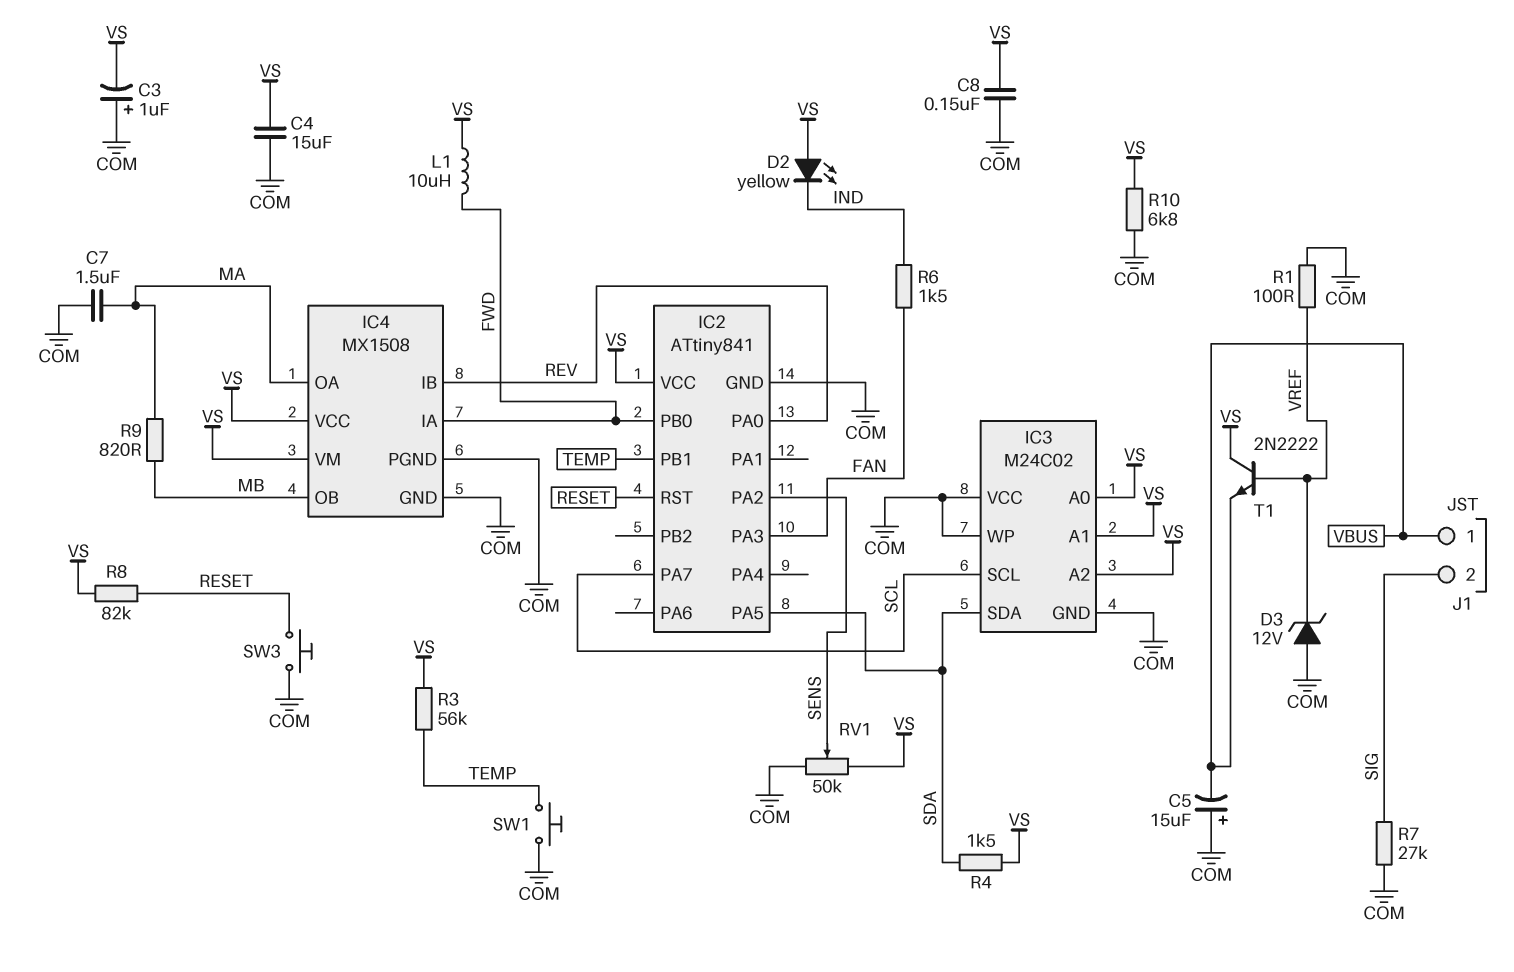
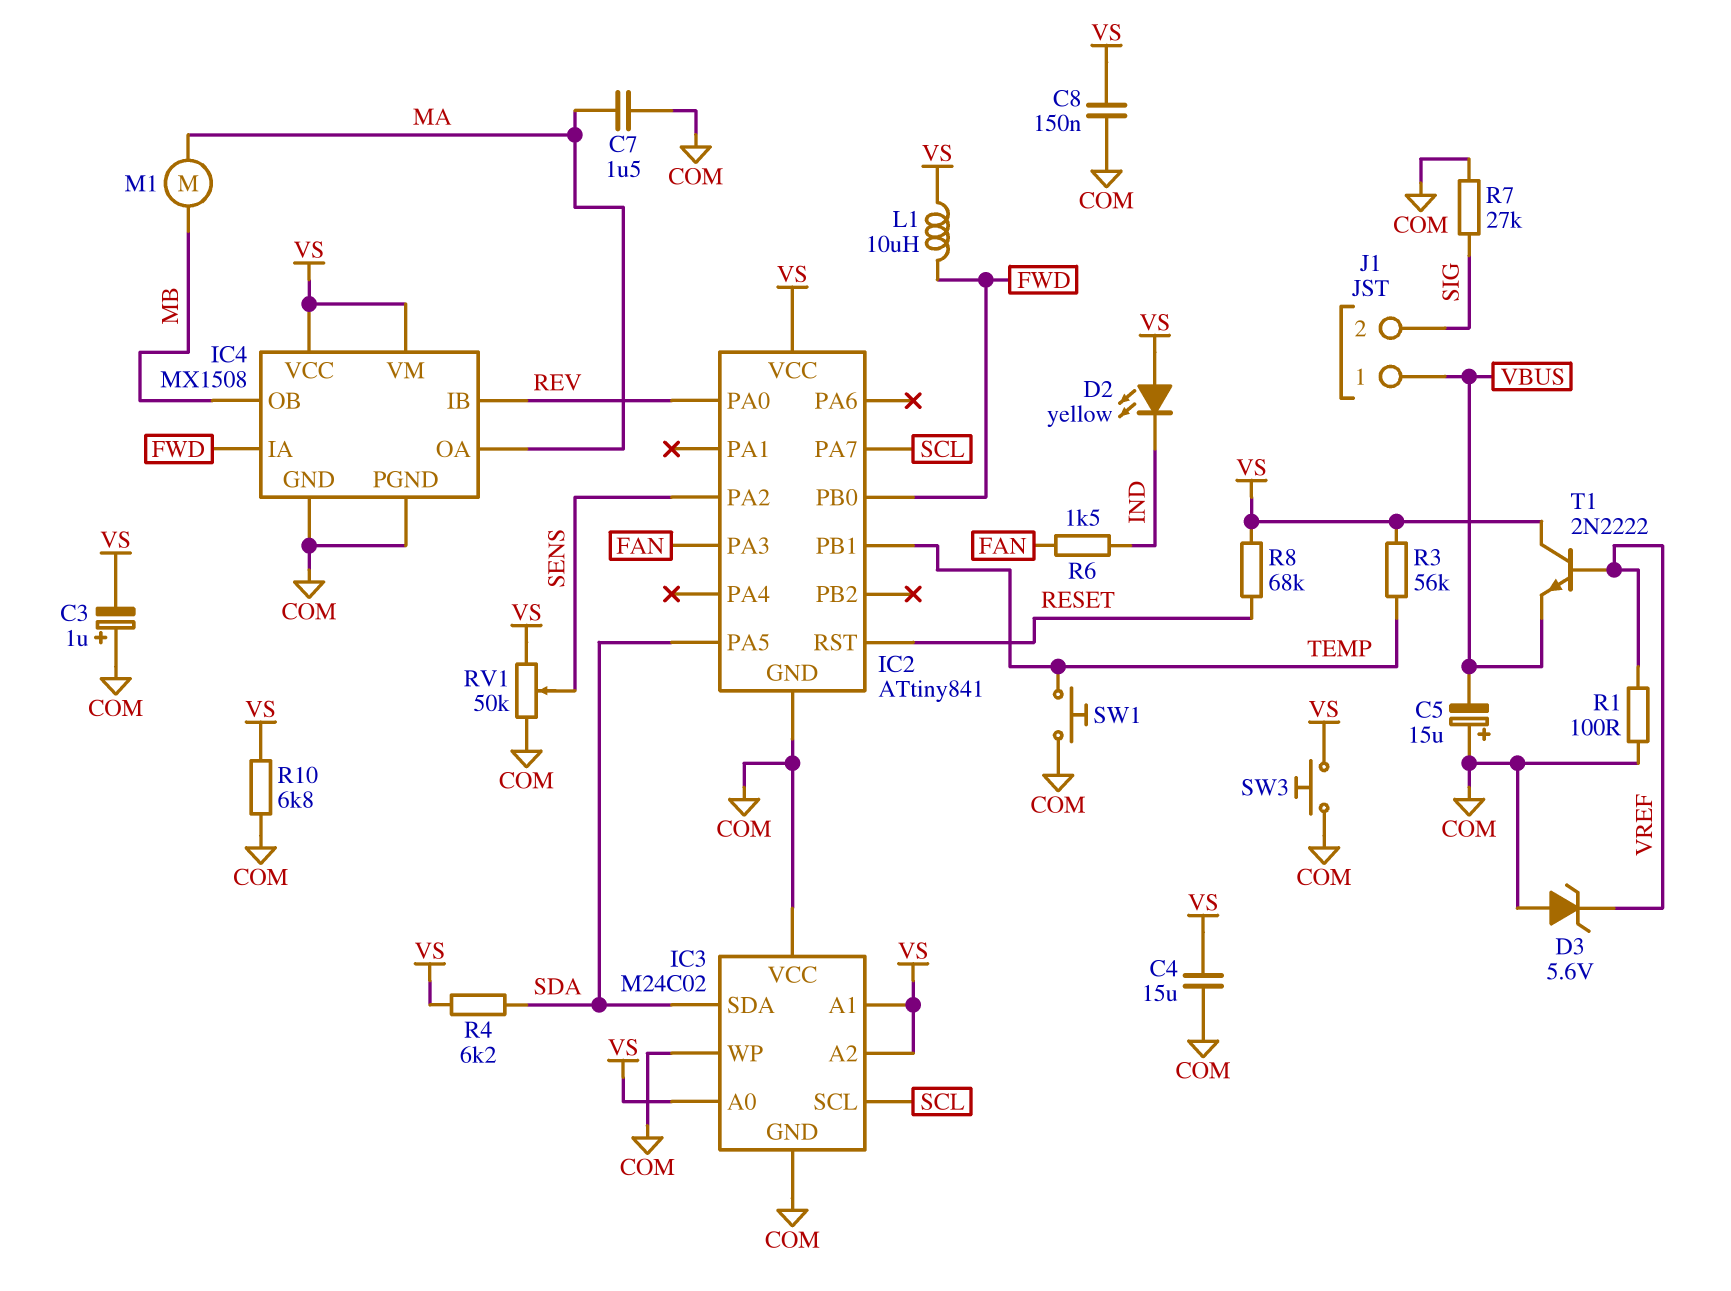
D3: zener 12V (A COM, K VREF) -> zener 5.6V (A COM, K VREF)
M1: none -> motor (MA, MB)
R4: 1.5k (SDA, VS) -> 6.2k (SDA, VS)
R8: 82k (RESET, VS) -> 68k (RESET, VS)
R9: 820 (MA, MB) -> none
SW3: button (COM, RESET) -> button (COM, VS)

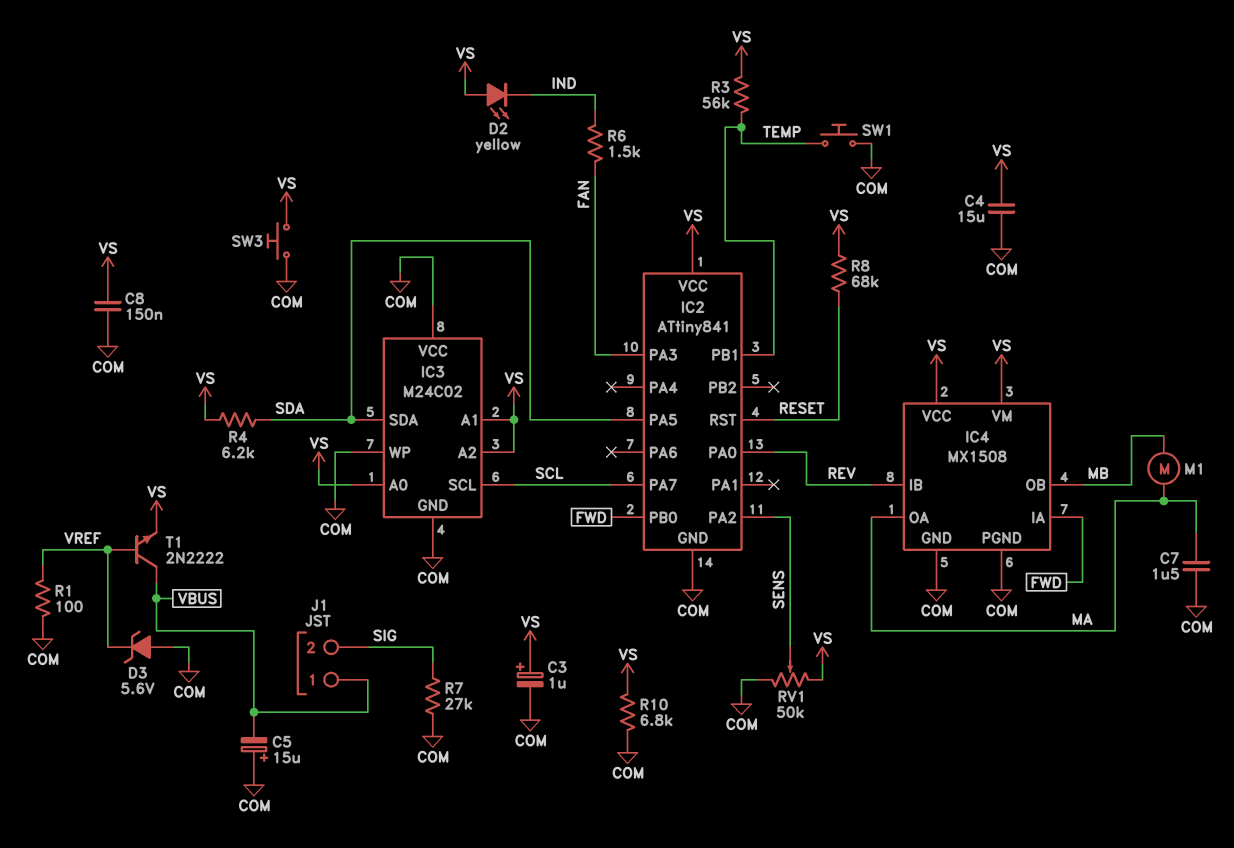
C3: 1uF (plus COM, minus VS) -> 1uF (plus VS, minus COM)
L1: 10uH (FWD, VS) -> none
T1: NPN 2N2222 (B VREF, C VS, E VBUS) -> NPN 2N2222 (B VREF, C VBUS, E VS)

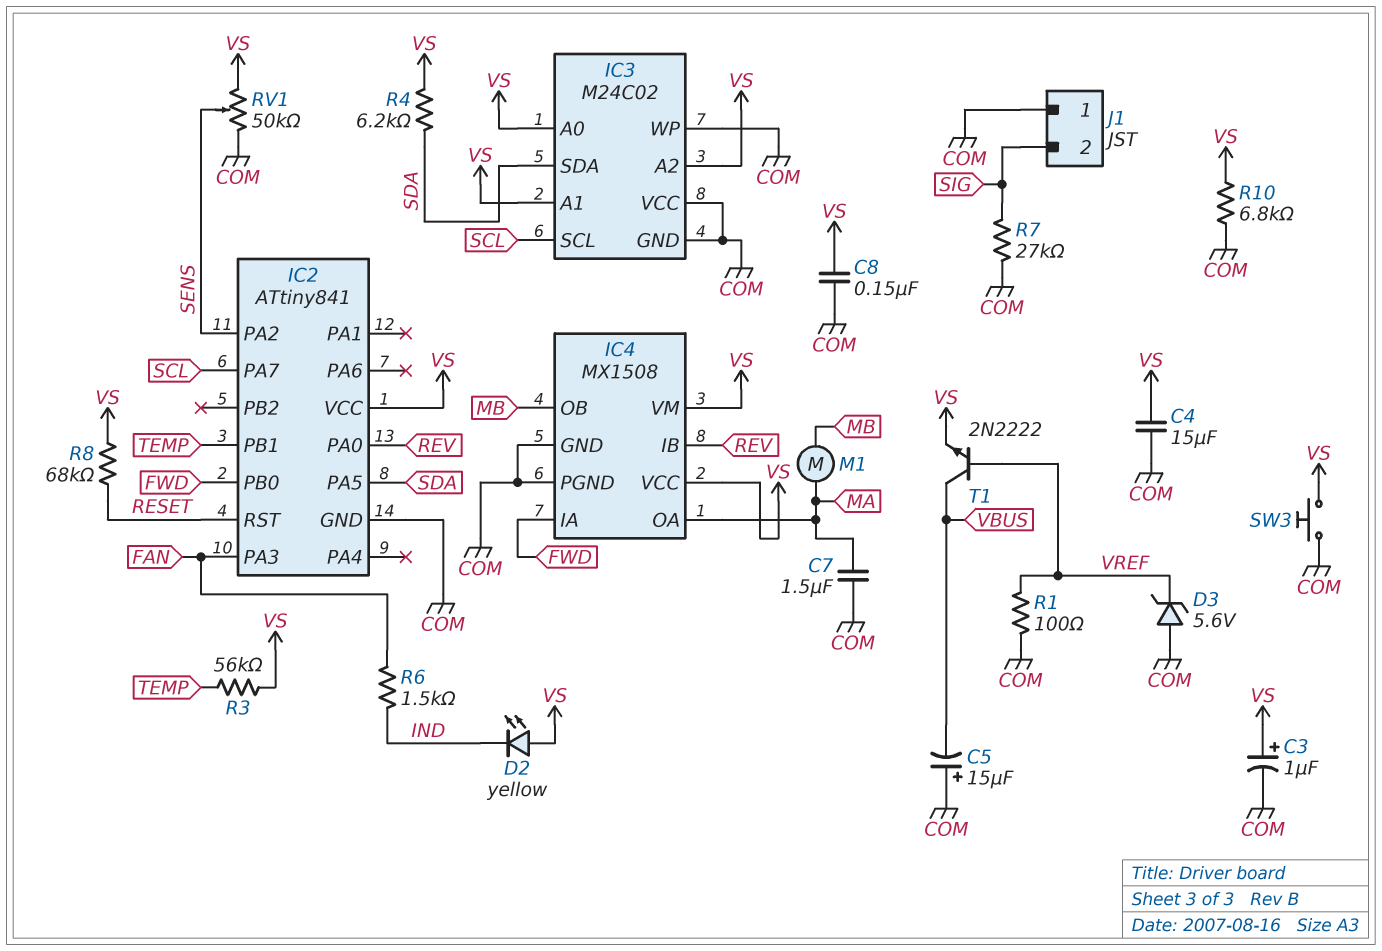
J1 pin 1: VBUS -> COM
SW1: button (COM, TEMP) -> none

